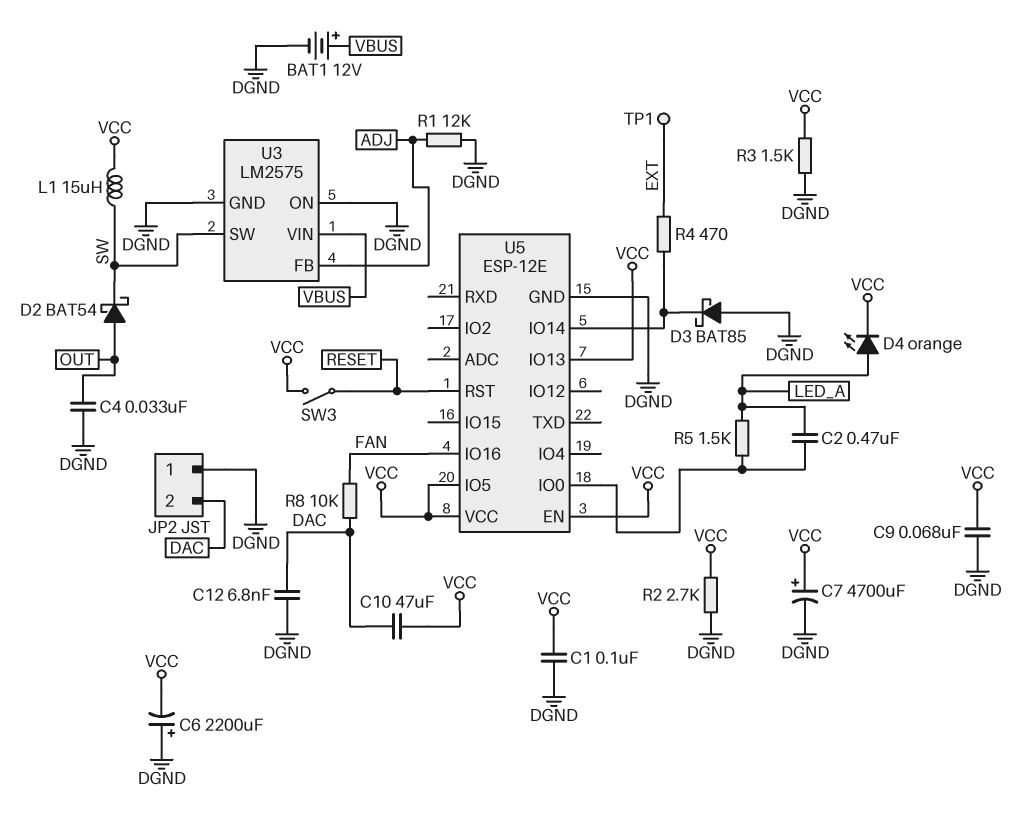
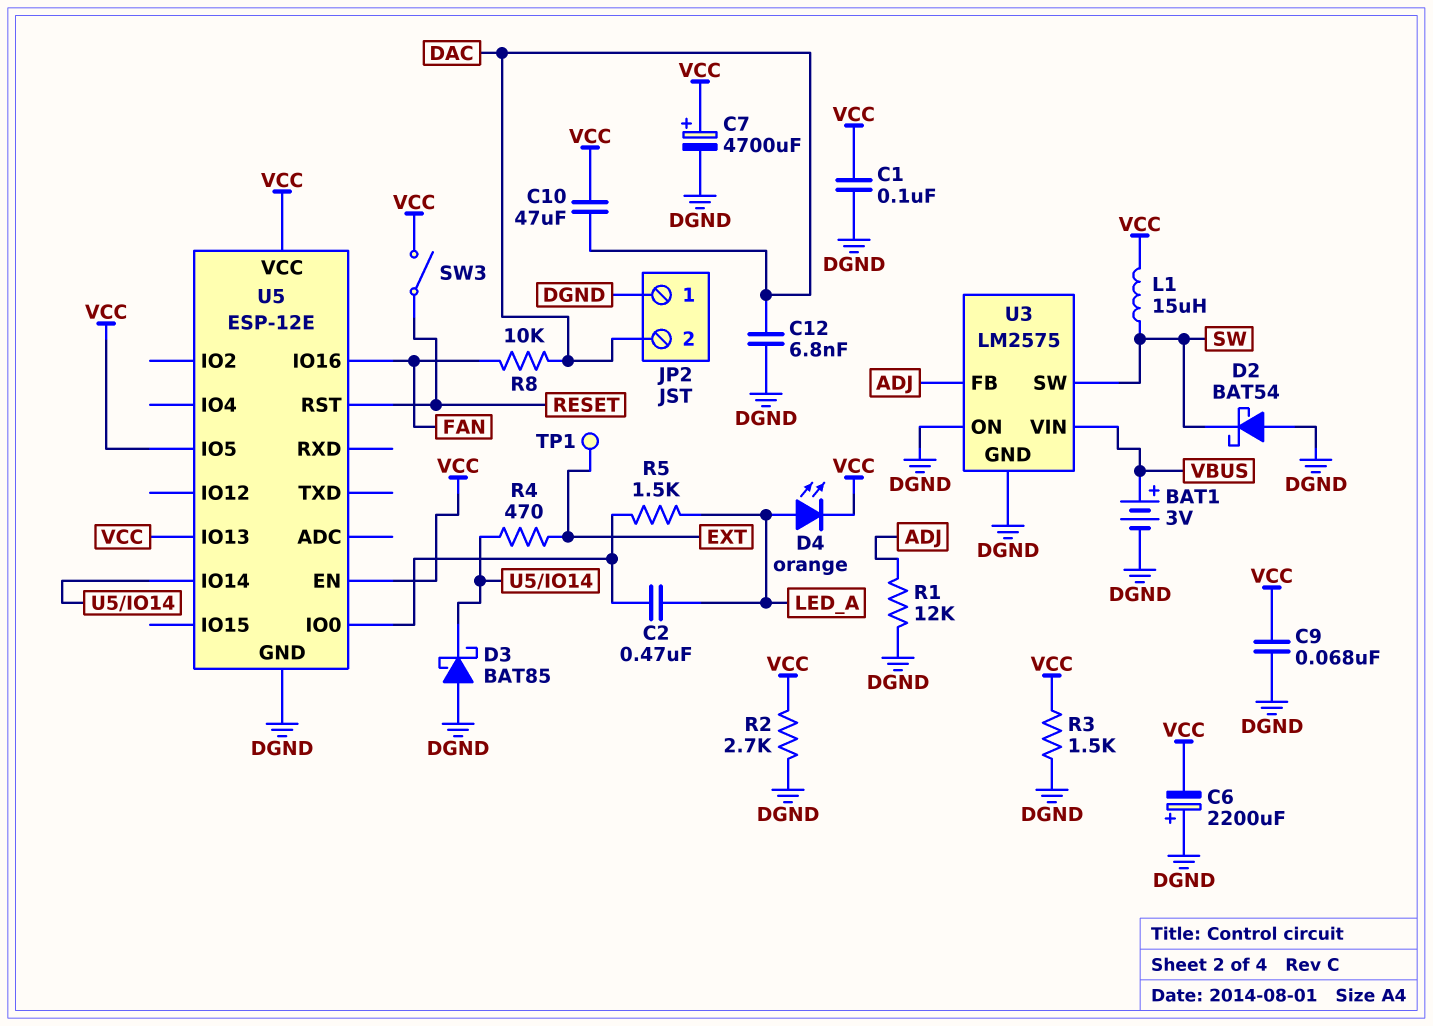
BAT1: 12V (plus VBUS, minus DGND) -> 3V (plus VBUS, minus DGND)
C4: 33nF (DGND, OUT) -> none
D2: schottky BAT54 (A OUT, K SW) -> schottky BAT54 (A DGND, K SW)

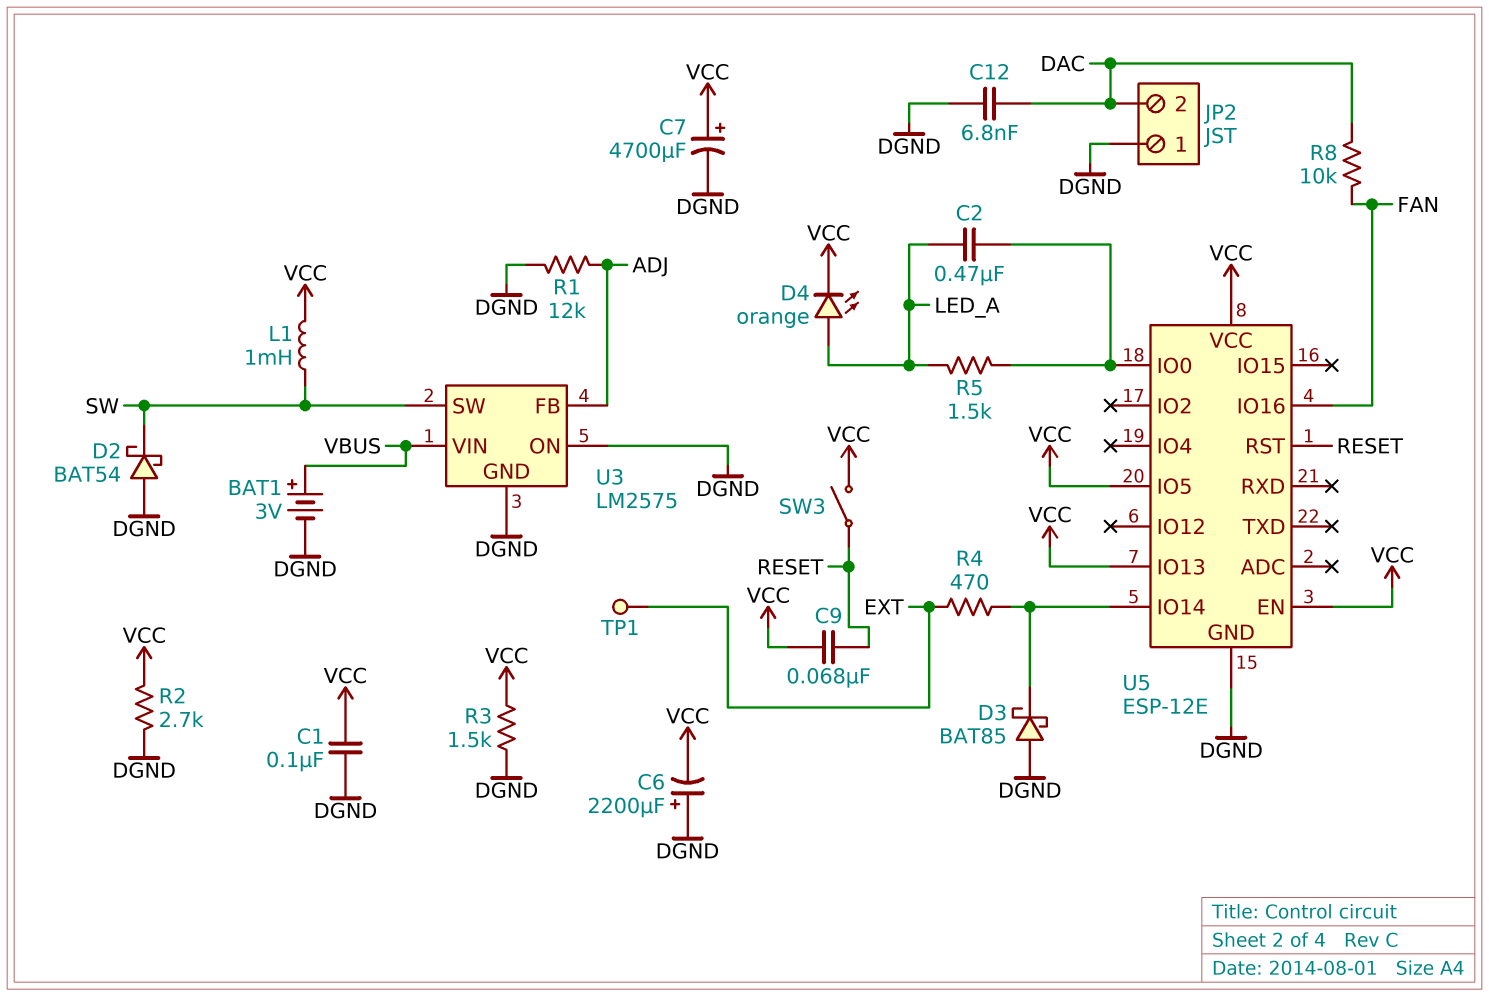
C9: 68nF (DGND, VCC) -> 68nF (RESET, VCC)
C10: 47uF (DAC, VCC) -> none
L1: 15uH (SW, VCC) -> 1mH (SW, VCC)

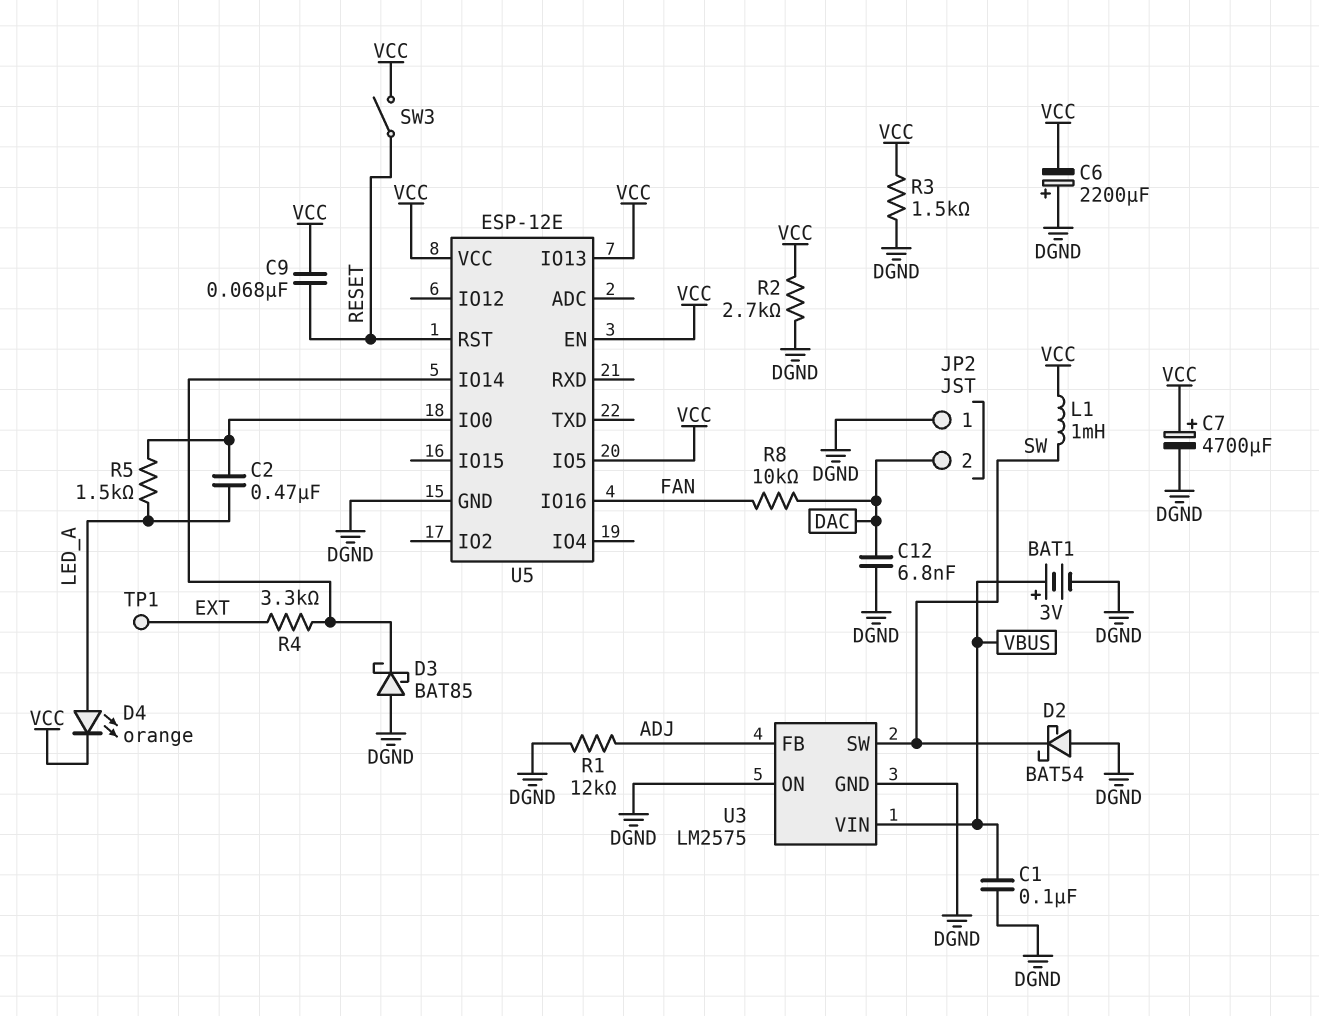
C1: 100nF (DGND, VCC) -> 100nF (DGND, VBUS)
R4: 470 (EXT, U5/IO14) -> 3.3k (EXT, U5/IO14)

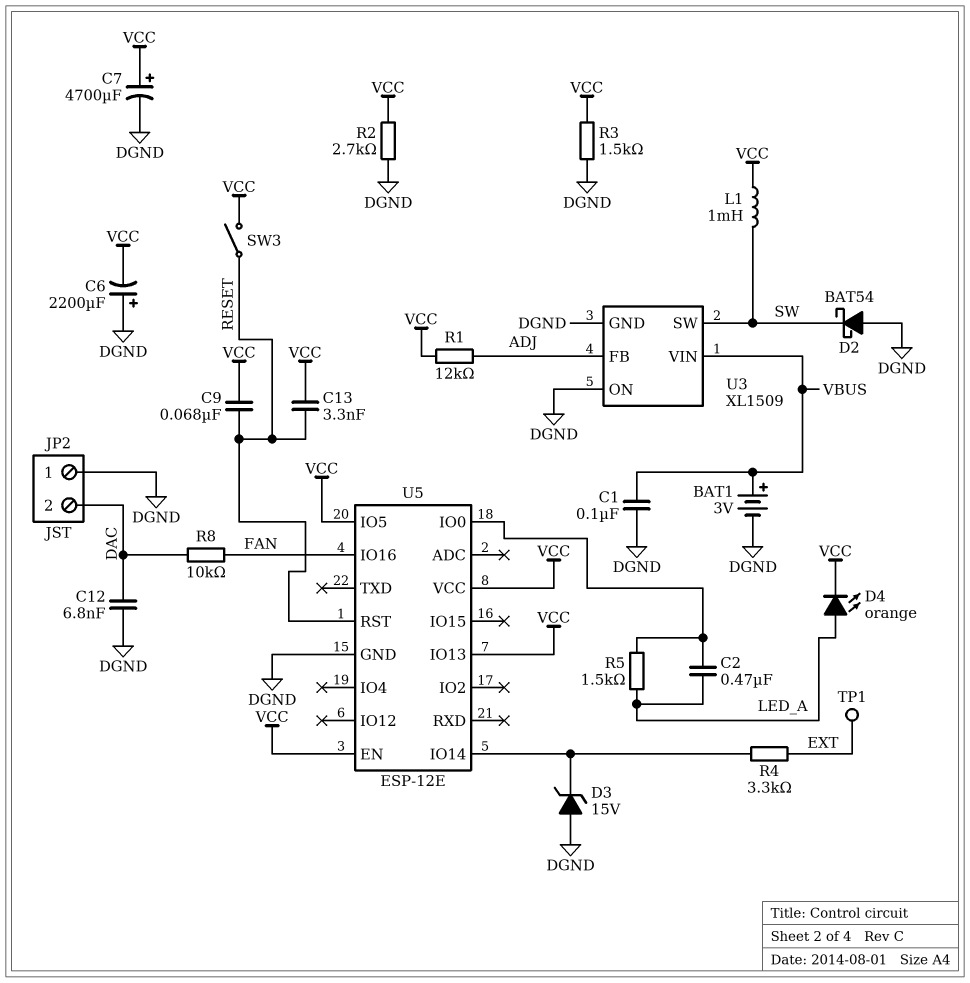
C13: none -> 3.3nF (RESET, VCC)
D3: schottky BAT85 (A DGND, K U5/IO14) -> zener 15V (A DGND, K U5/IO14)
R1: 12k (ADJ, DGND) -> 12k (ADJ, VCC)
U3: LM2575 -> XL1509

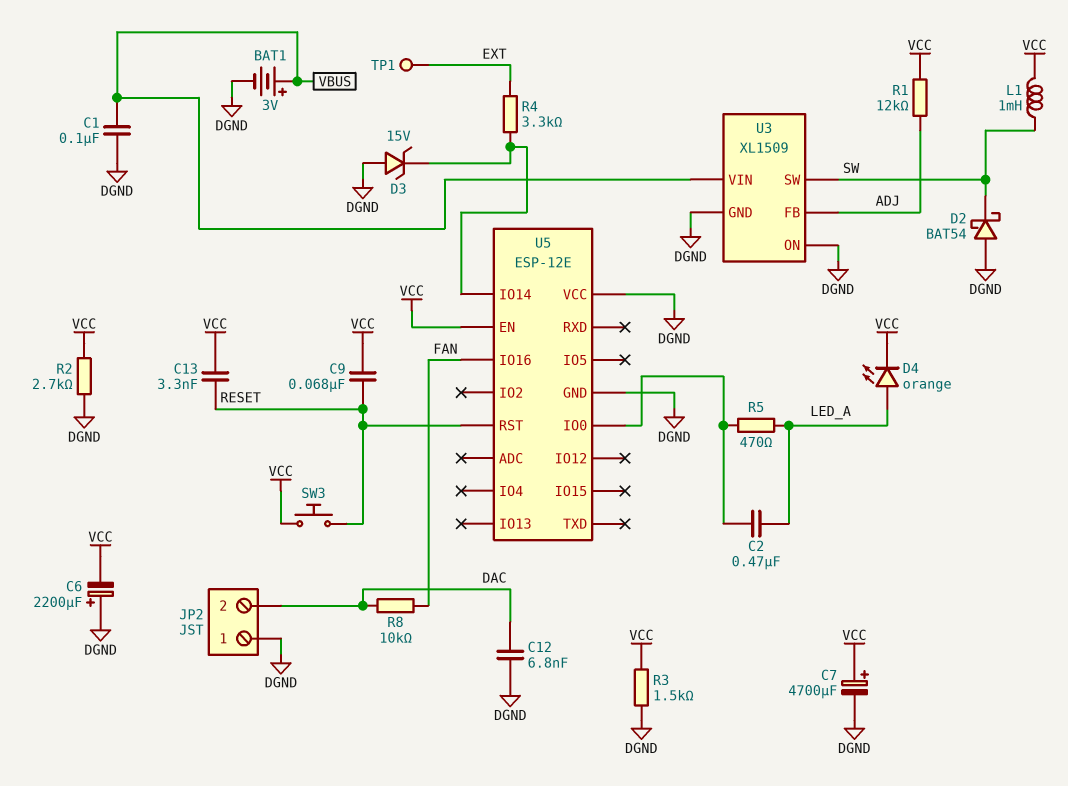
R5: 1.5k (LED_A, U5/IO0) -> 470 (LED_A, U5/IO0)
SW3: switch (RESET, VCC) -> button (RESET, VCC)
U5 pin IO5: VCC -> none
U5 pin IO13: VCC -> none
U5 pin VCC: VCC -> DGND

